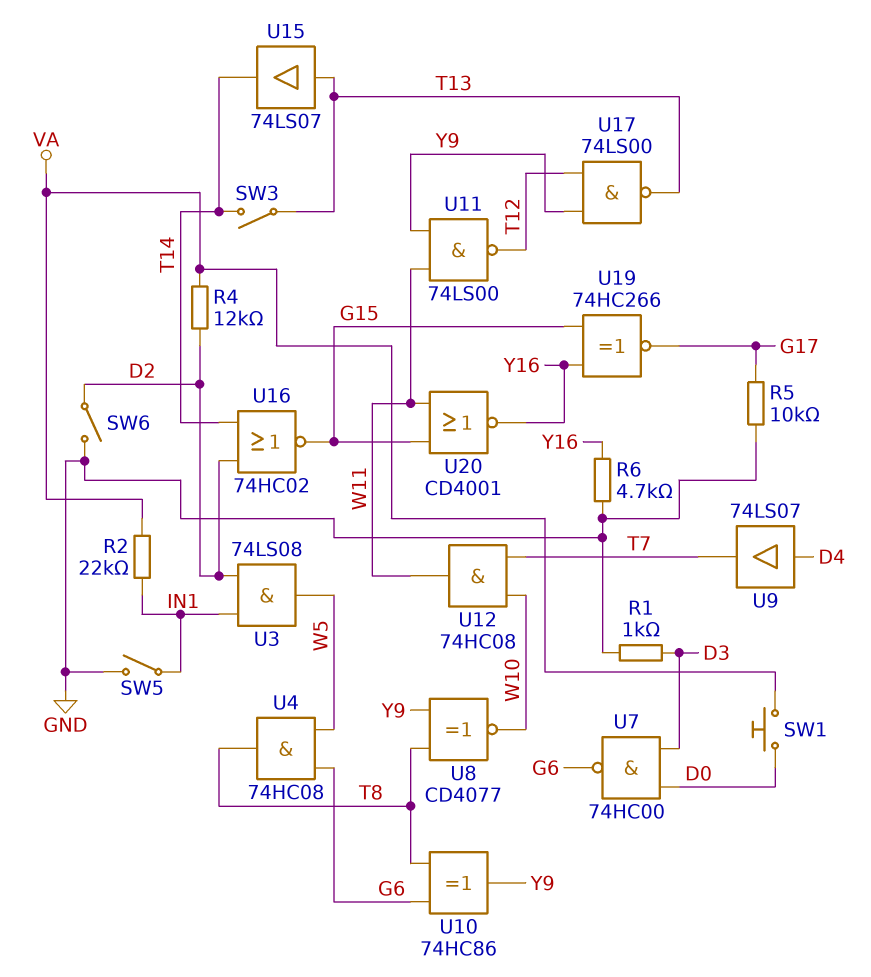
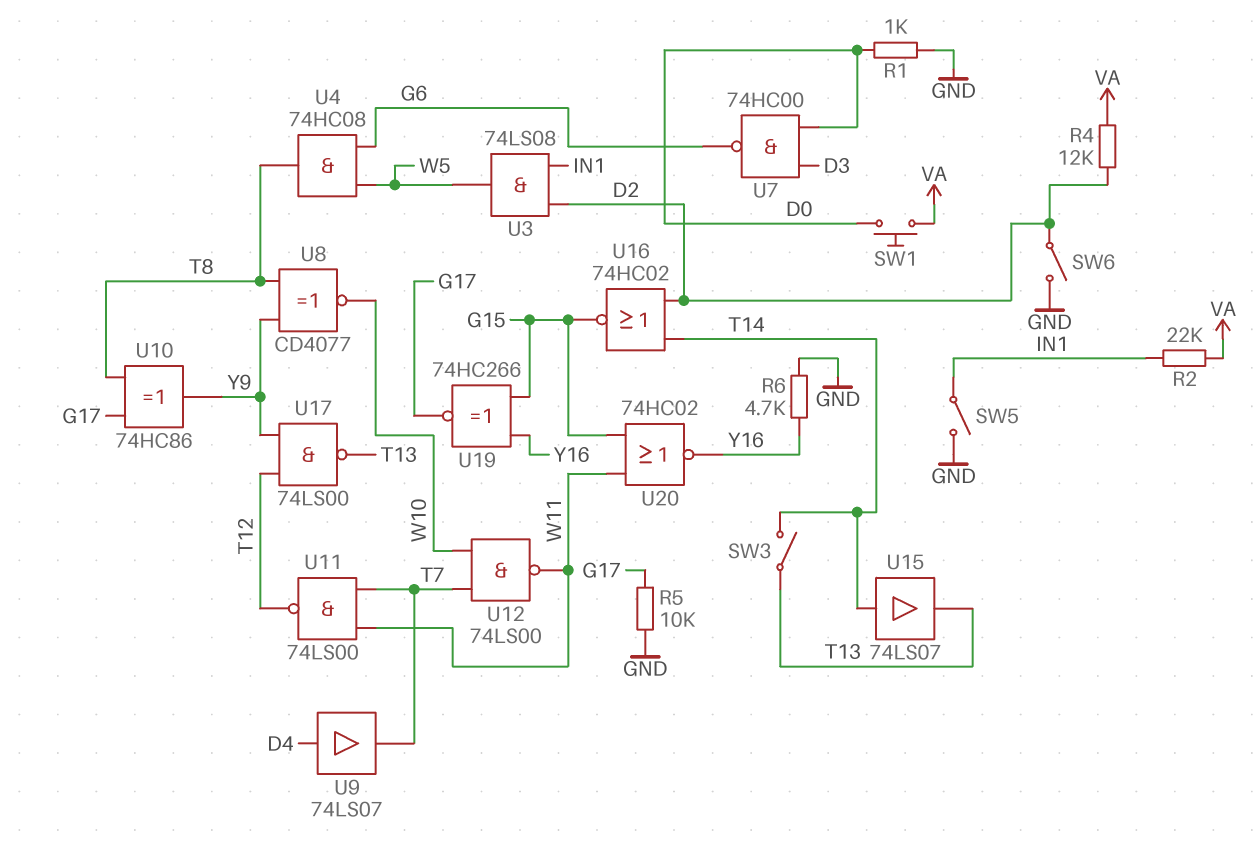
R1: 1k (D3, GND) -> 1k (D0, GND)
U10: XOR 74HC86 (in G6, in T8, out Y9) -> XOR 74HC86 (in G17, in T8, out Y9)
U11: NAND 74LS00 (in W11, in Y9, out T12) -> NAND 74LS00 (in T7, in W11, out T12)
U12: AND 74HC08 (in T7, in W10, out W11) -> NAND 74LS00 (in T7, in W10, out W11)
U15: buffer 74LS07 (in T13, out T14) -> buffer 74LS07 (in T14, out T13)
U20: NOR CD4001 (in G15, in W11, out Y16) -> NOR 74HC02 (in G15, in W11, out Y16)

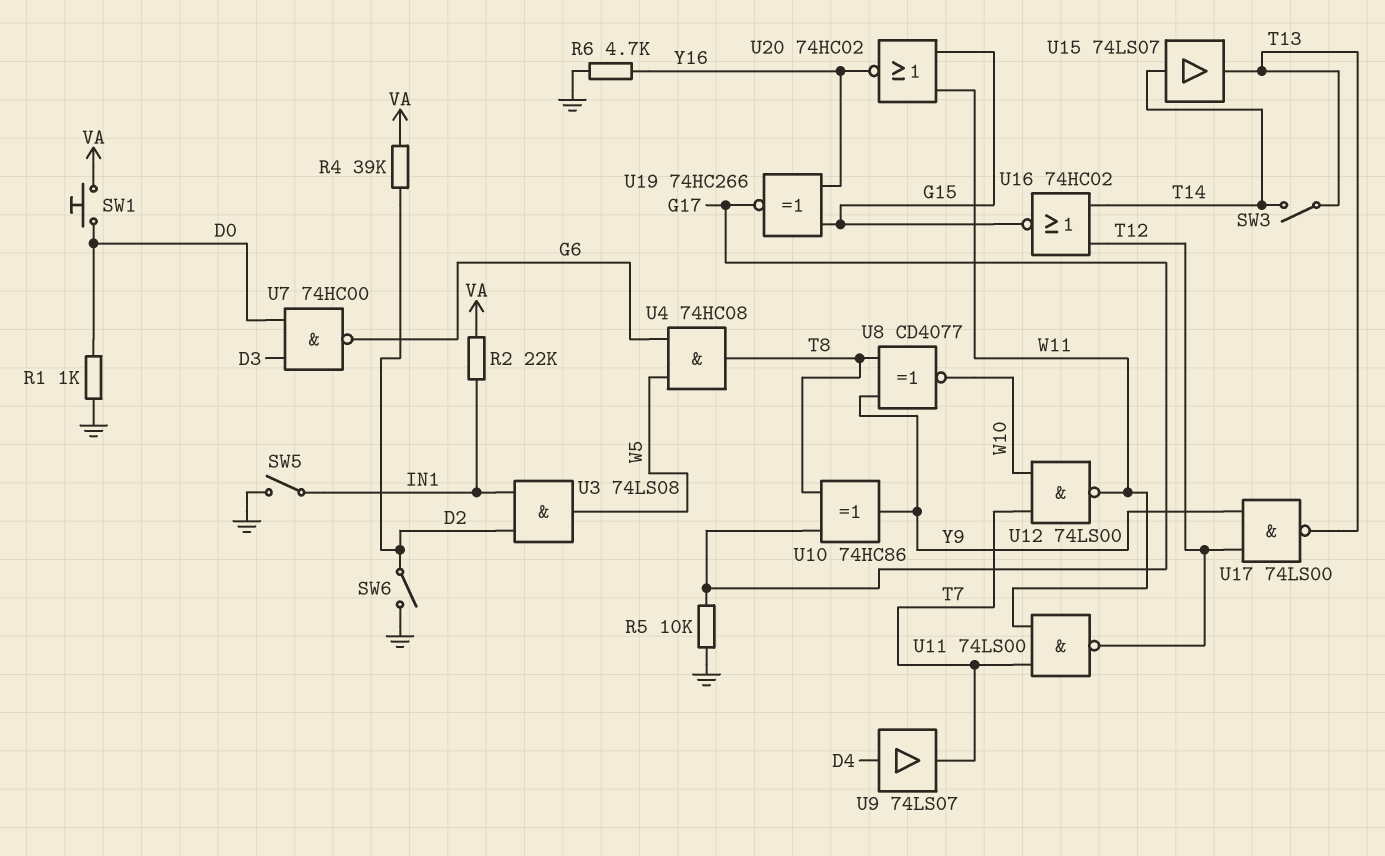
R4: 12k (D2, VA) -> 39k (D2, VA)
U16: NOR 74HC02 (in D2, in T14, out G15) -> NOR 74HC02 (in T12, in T14, out G15)

